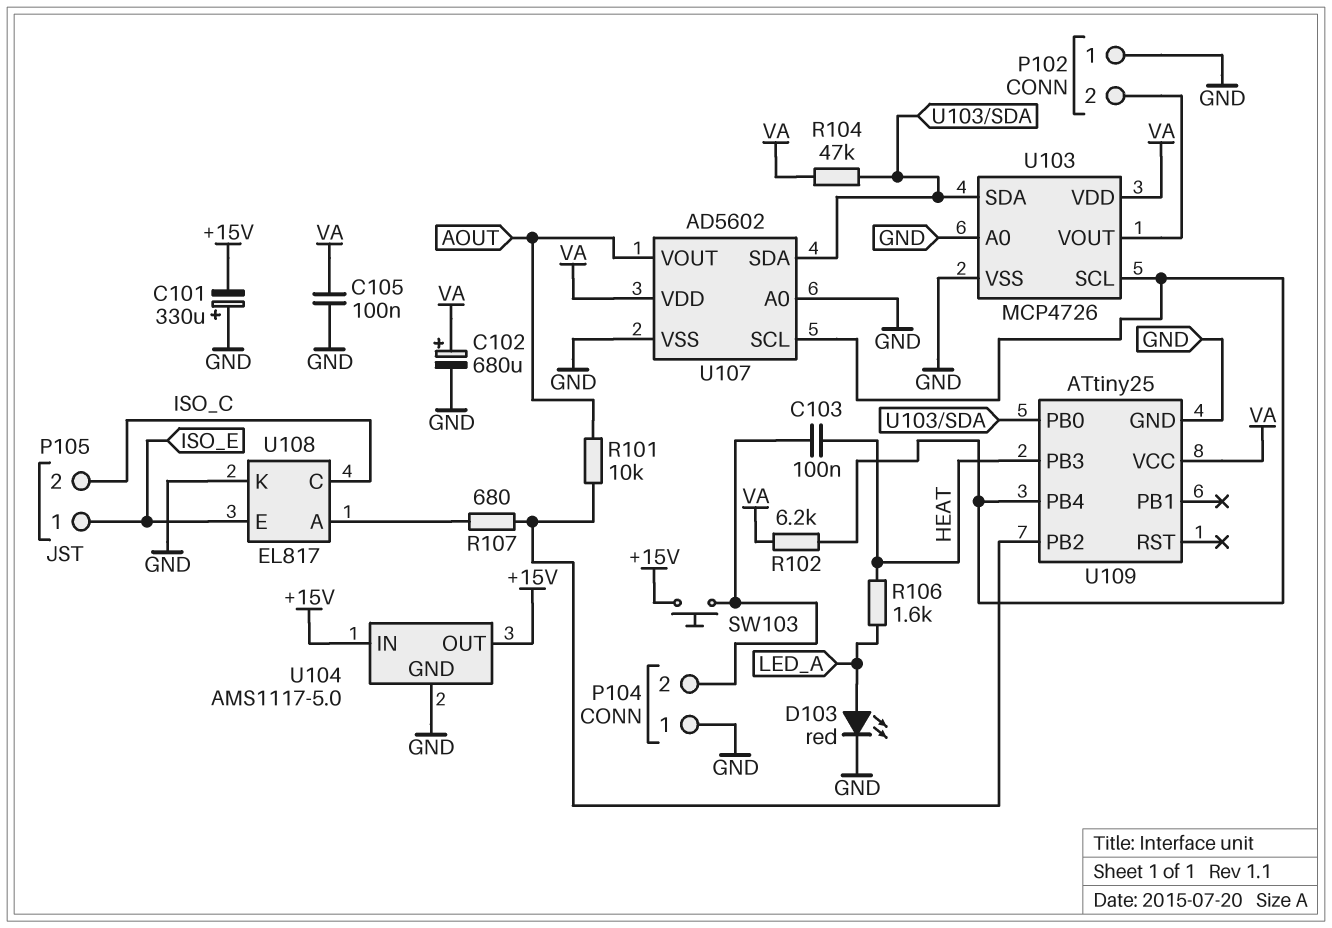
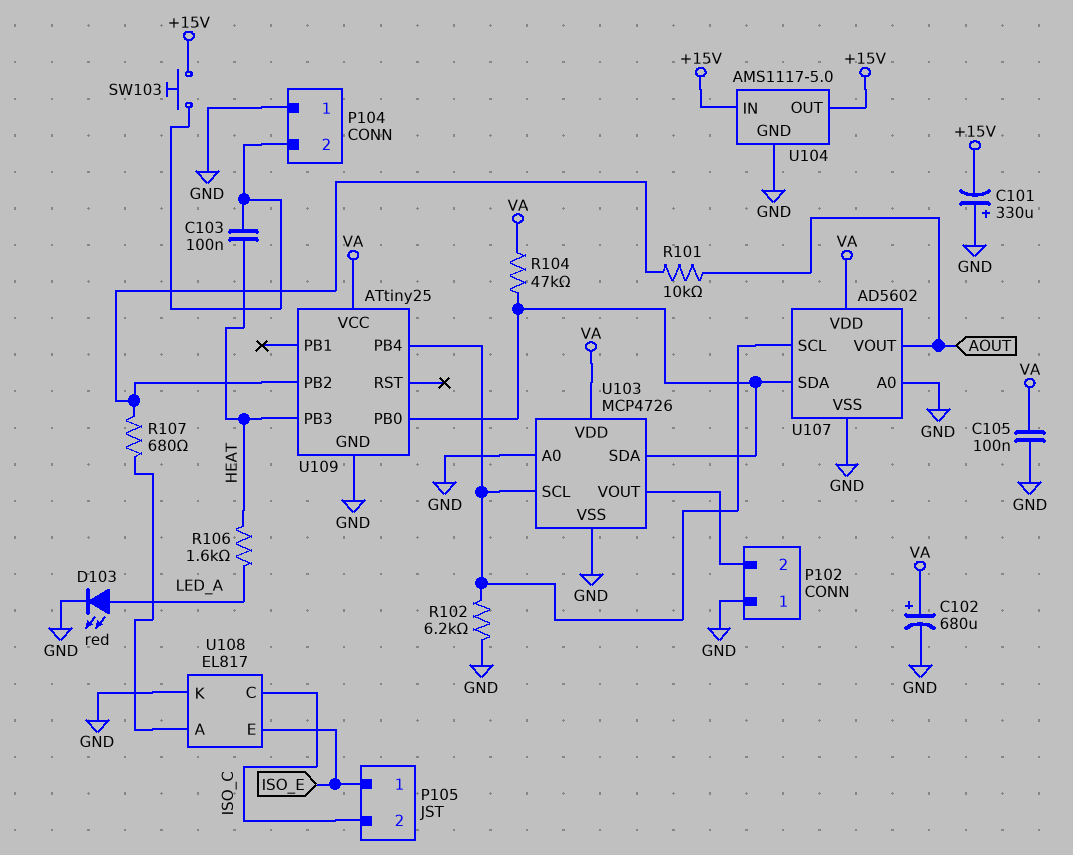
R102: 6.2k (U103/SCL, VA) -> 6.2k (GND, U103/SCL)

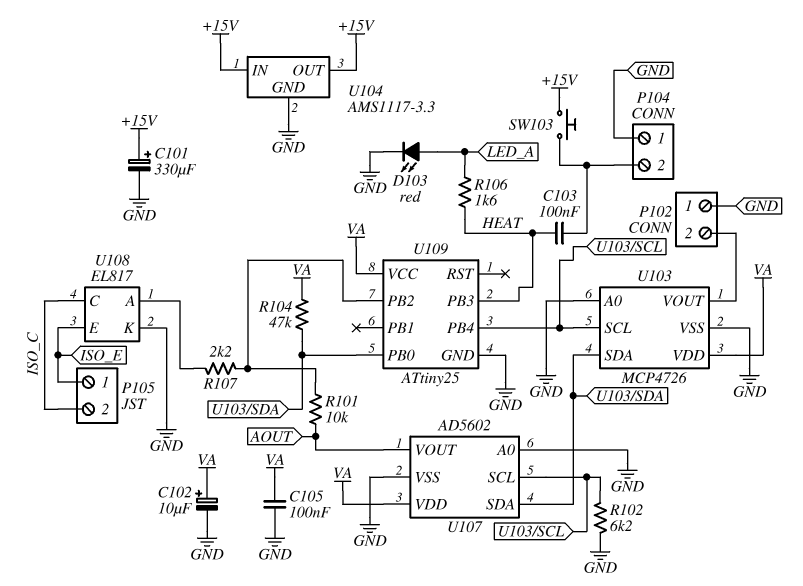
C101: 330uF (plus GND, minus +15V) -> 330uF (plus +15V, minus GND)
C102: 680uF (plus VA, minus GND) -> 10uF (plus VA, minus GND)
R107: 680 (U108/A, U109/PB2) -> 2.2k (U108/A, U109/PB2)
U104: AMS1117-5.0 -> AMS1117-3.3

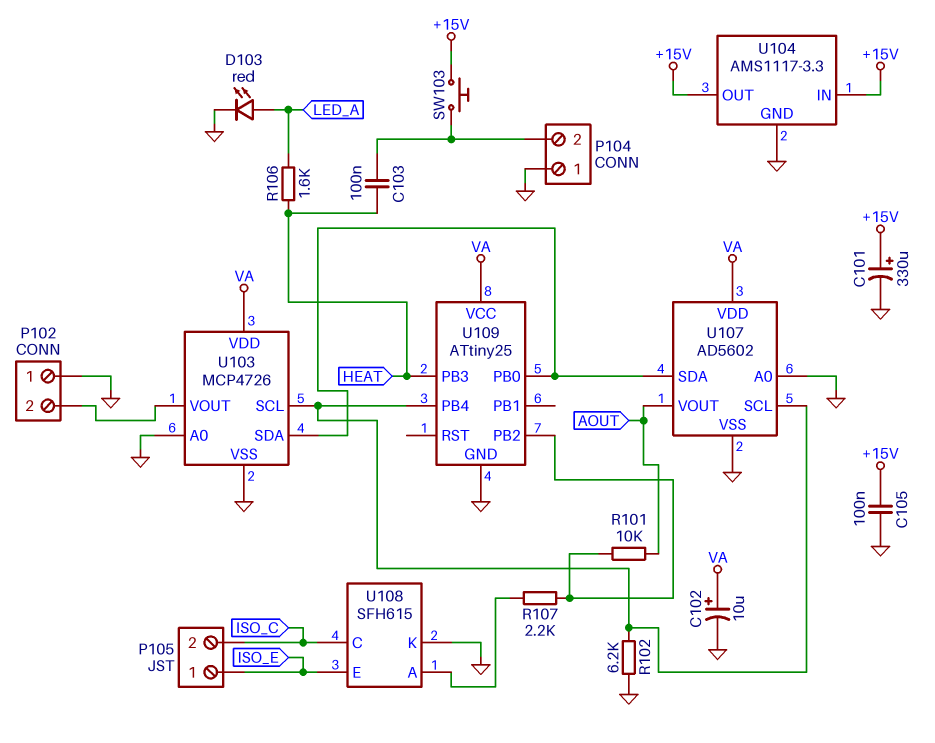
C105: 100nF (GND, VA) -> 100nF (+15V, GND)
R104: 47k (U103/SDA, VA) -> none
U108: EL817 -> SFH615

